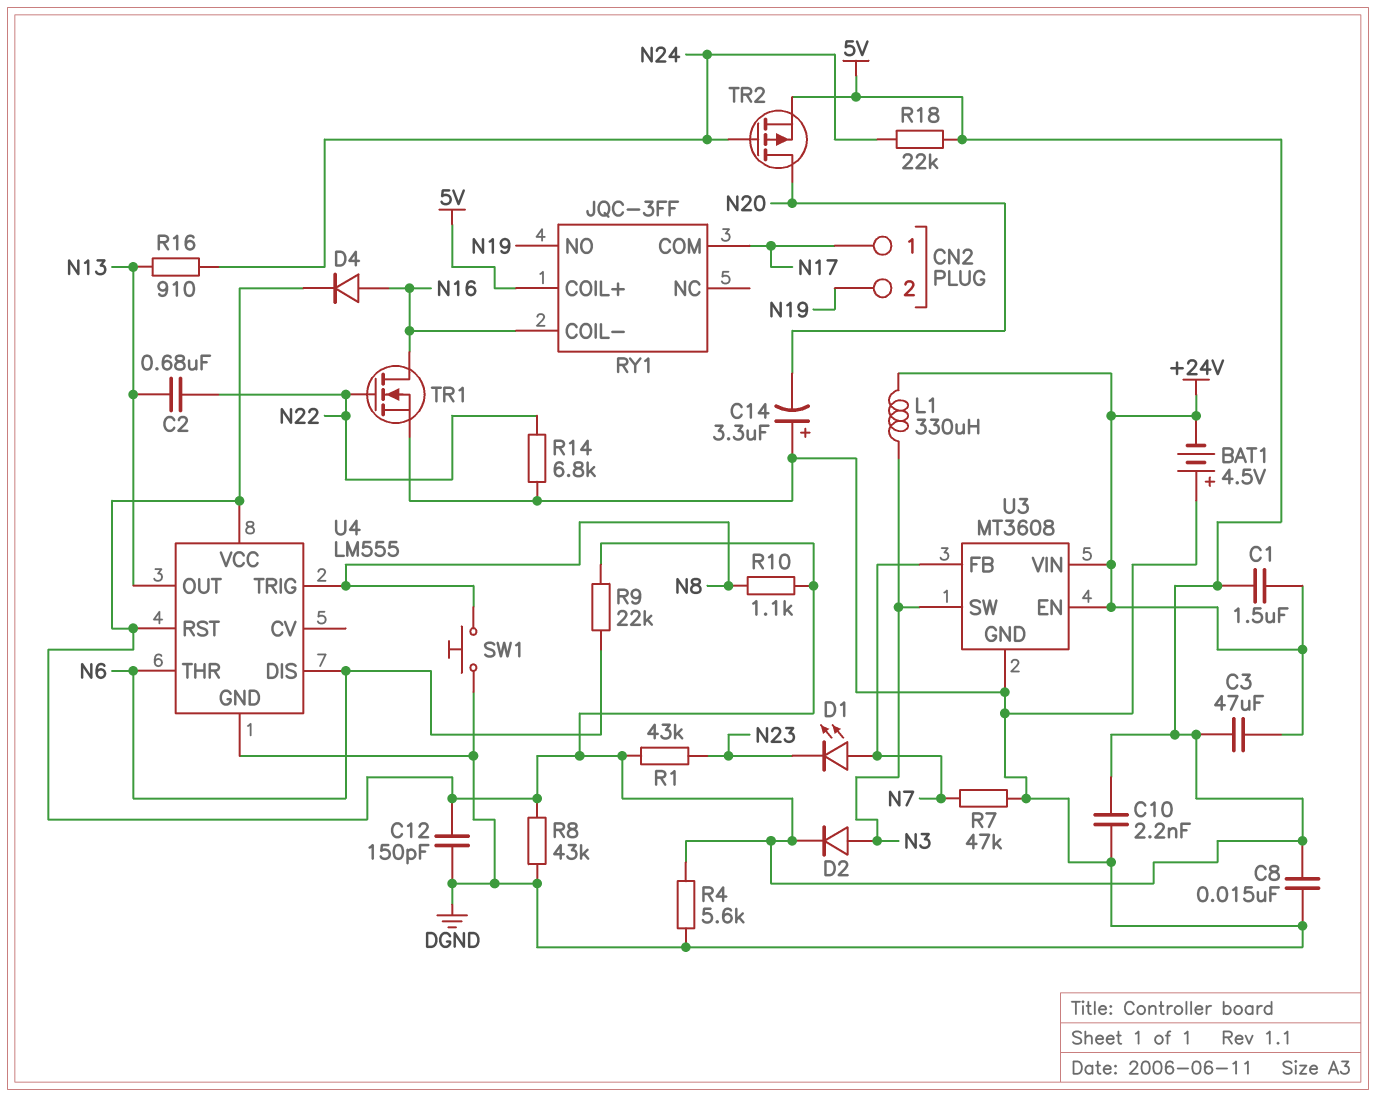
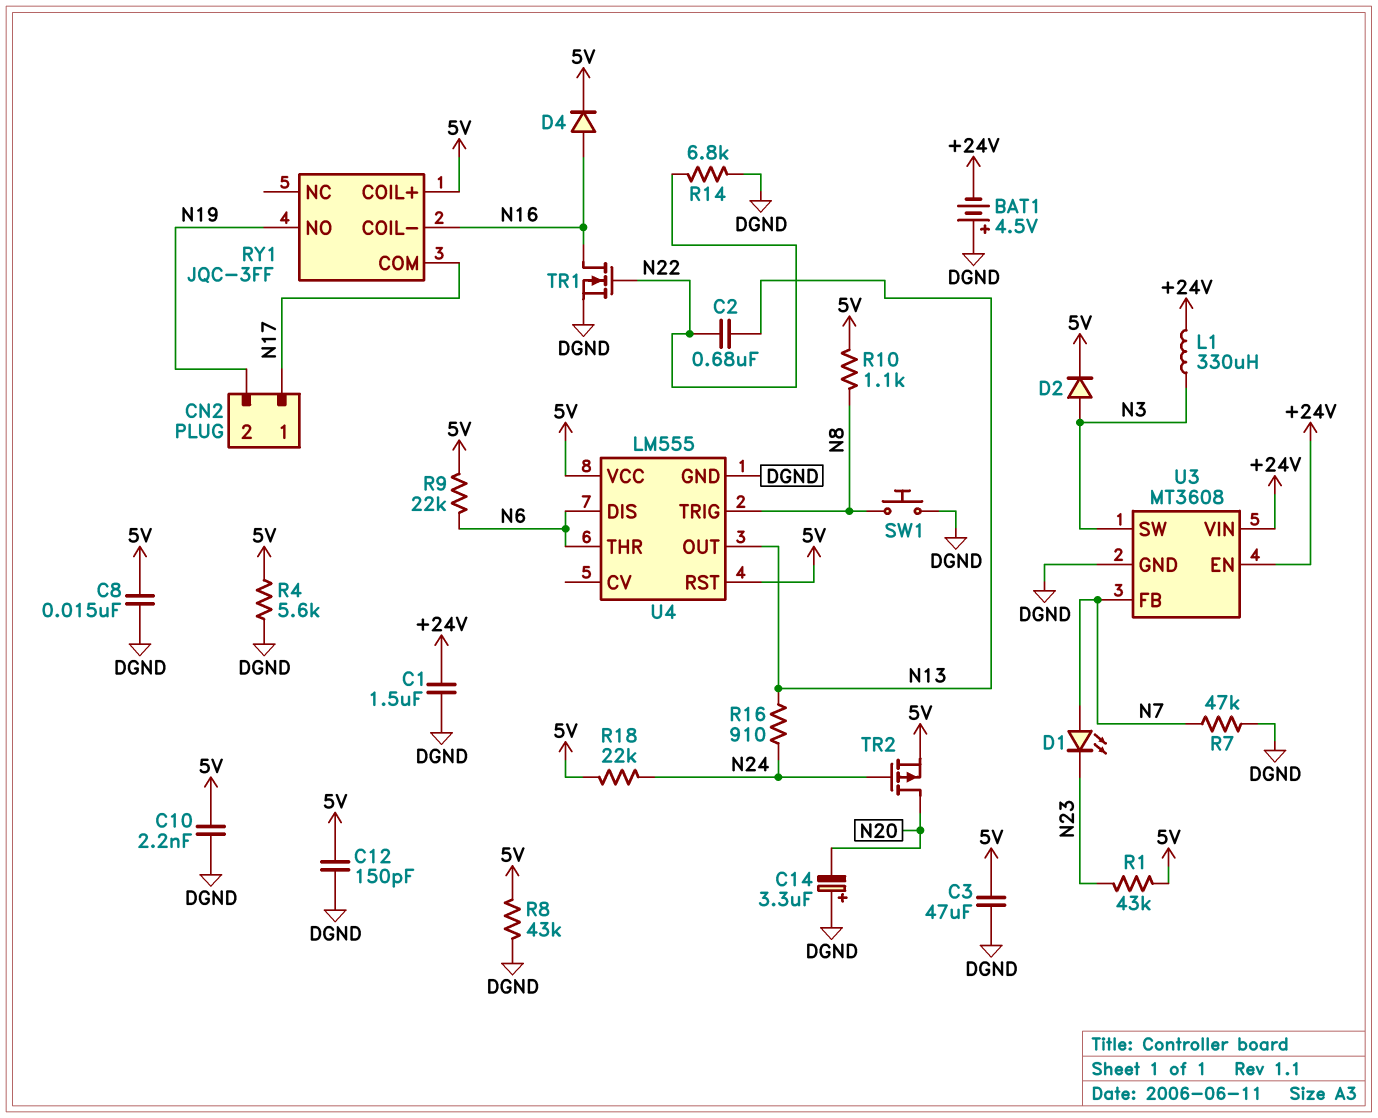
C1: 1.5uF (+24V, 5V) -> 1.5uF (+24V, DGND)
C3: 47uF (+24V, 5V) -> 47uF (5V, DGND)

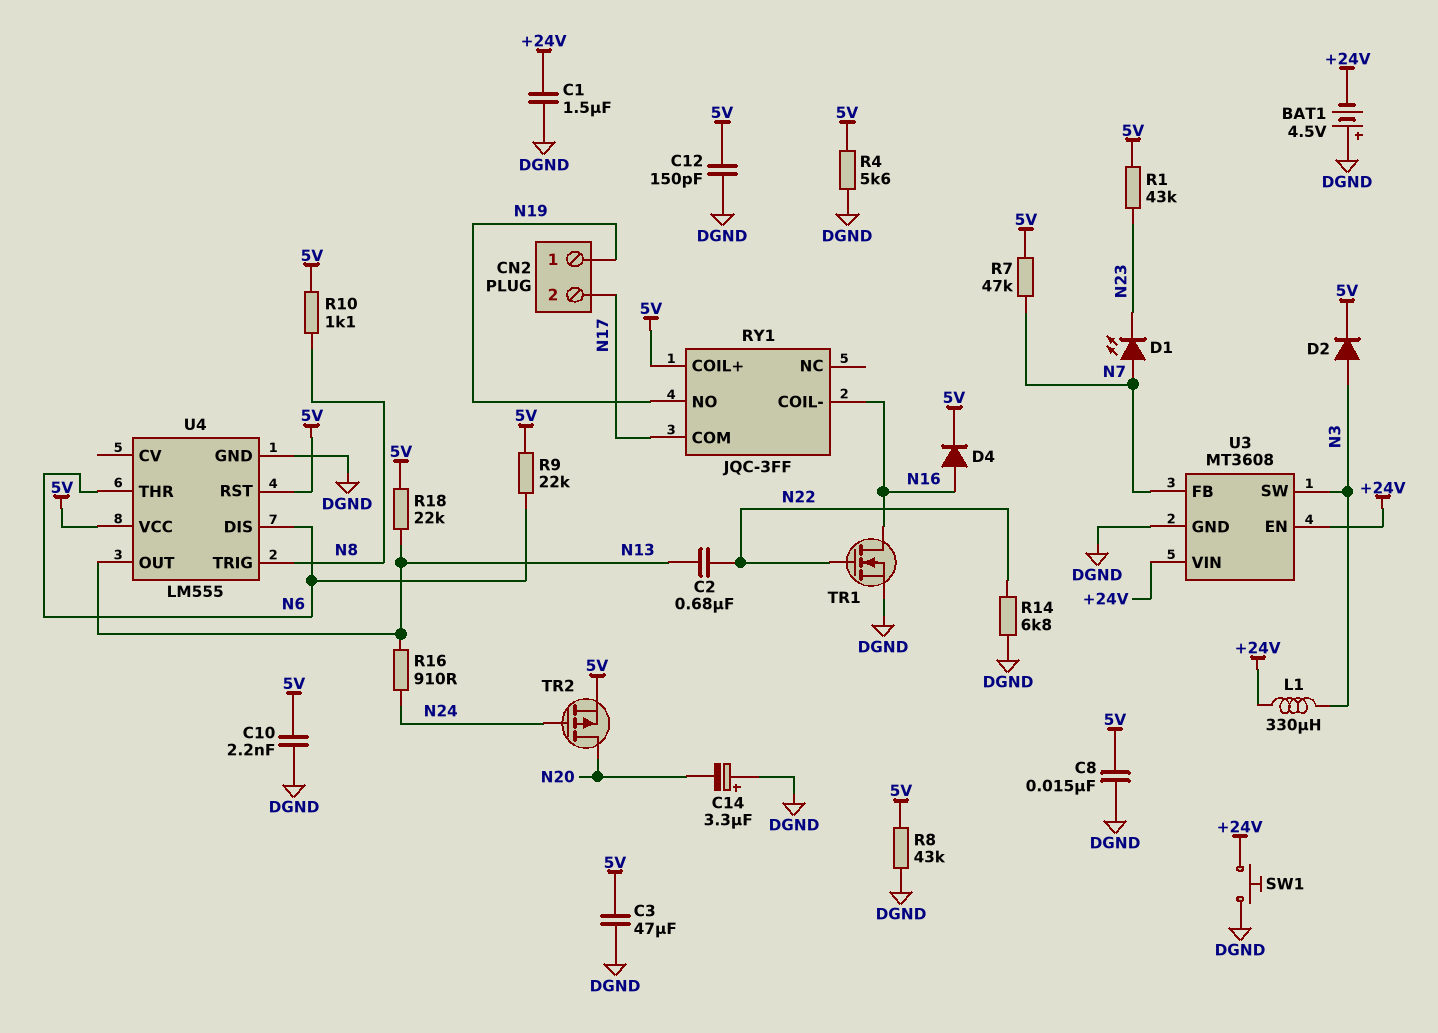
CN2 pin 1: N17 -> N19
CN2 pin 2: N19 -> N17
R7: 47k (DGND, N7) -> 47k (5V, N7)
R18: 22k (5V, N24) -> 22k (5V, N13)
SW1: button (DGND, N8) -> button (+24V, DGND)

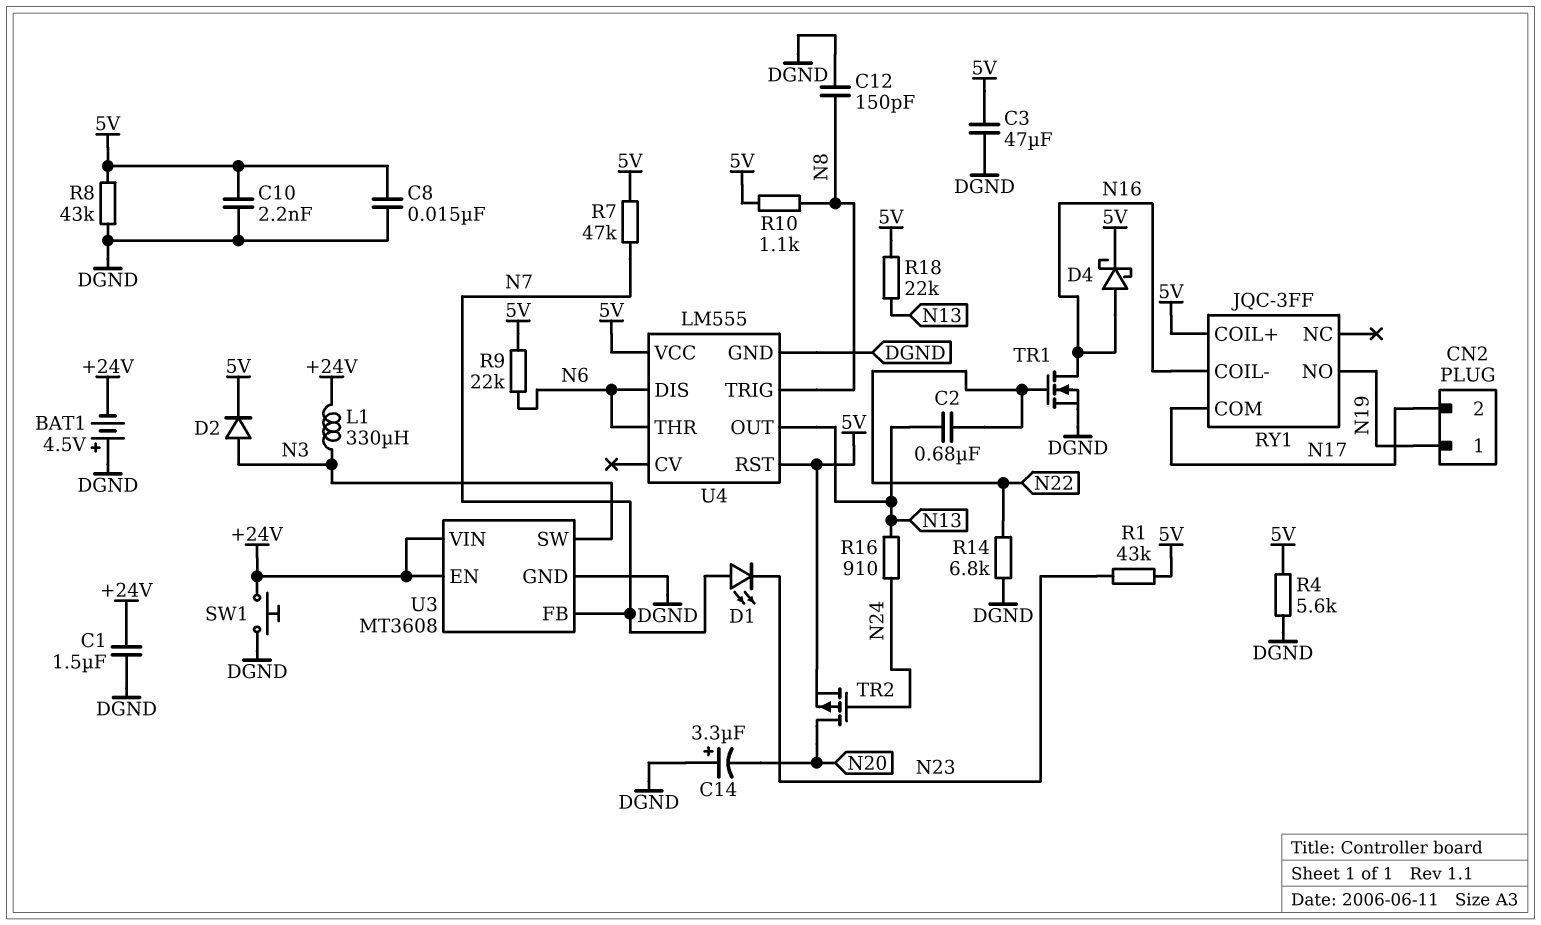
C12: 150pF (5V, DGND) -> 150pF (DGND, N8)
D4: diode (A N16, K 5V) -> schottky (A N16, K 5V)

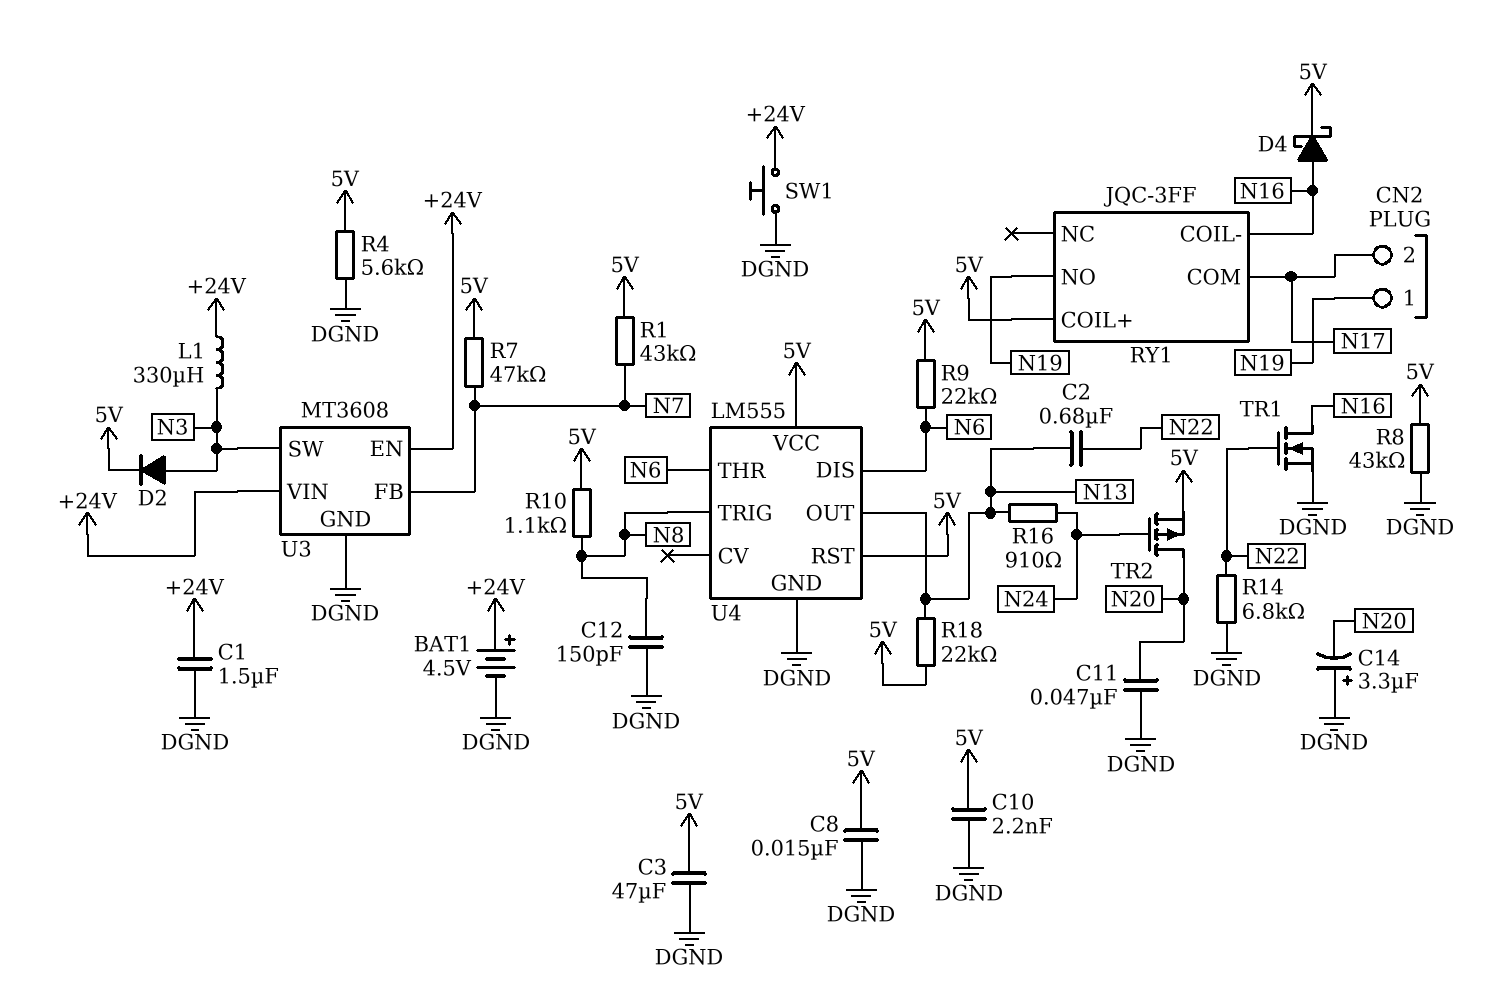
BAT1: 4.5V (plus DGND, minus +24V) -> 4.5V (plus +24V, minus DGND)
C11: none -> 47nF (DGND, N20)
D1: LED (A N7, K N23) -> none
R1: 43k (5V, N23) -> 43k (5V, N7)

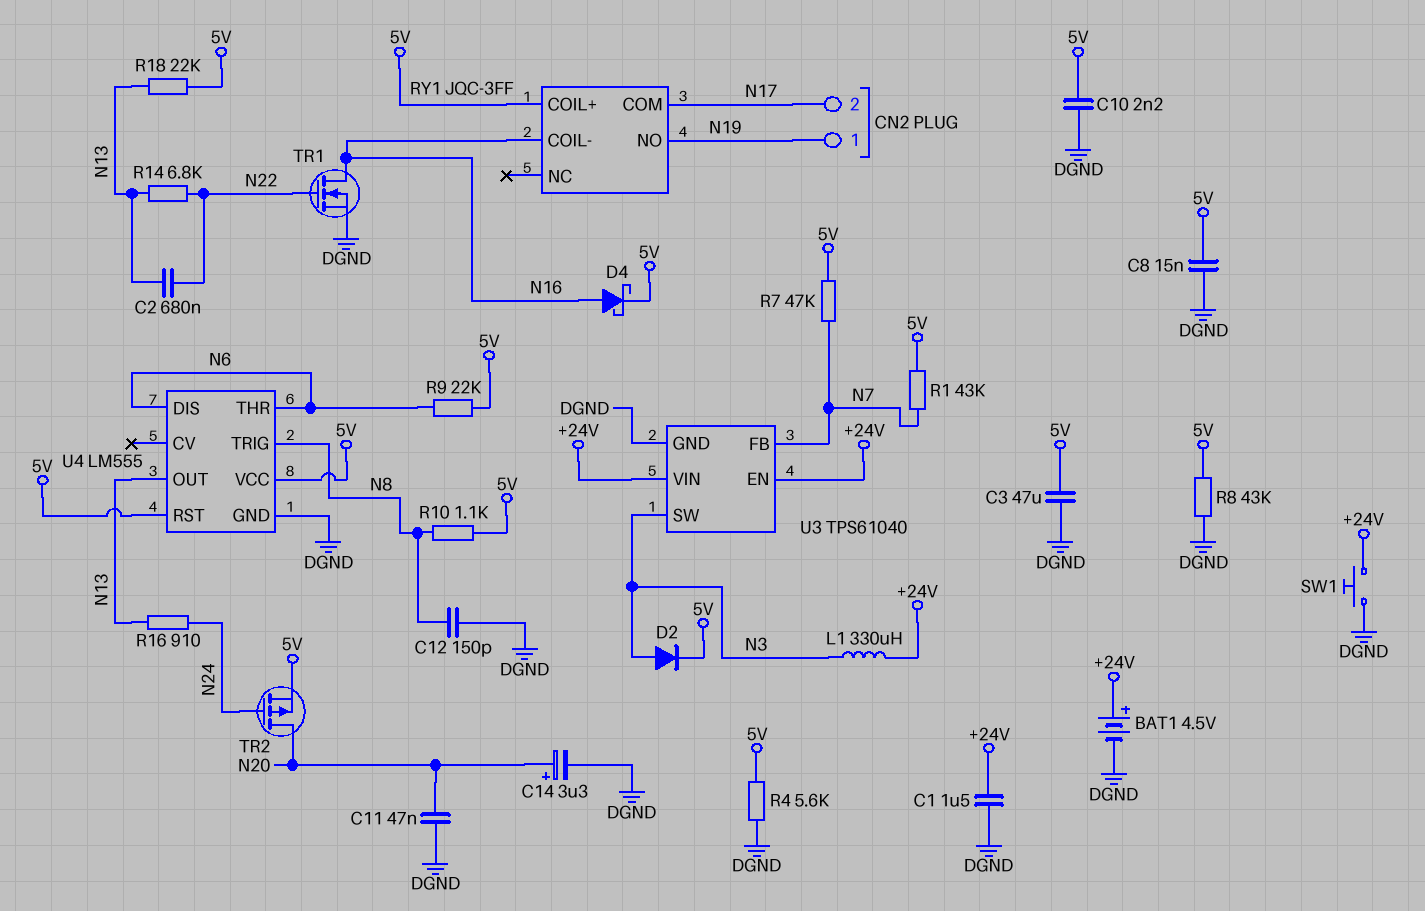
C14: 3.3uF (plus DGND, minus N20) -> 3.3uF (plus N20, minus DGND)
R14: 6.8k (DGND, N22) -> 6.8k (N13, N22)
U3: MT3608 -> TPS61040

